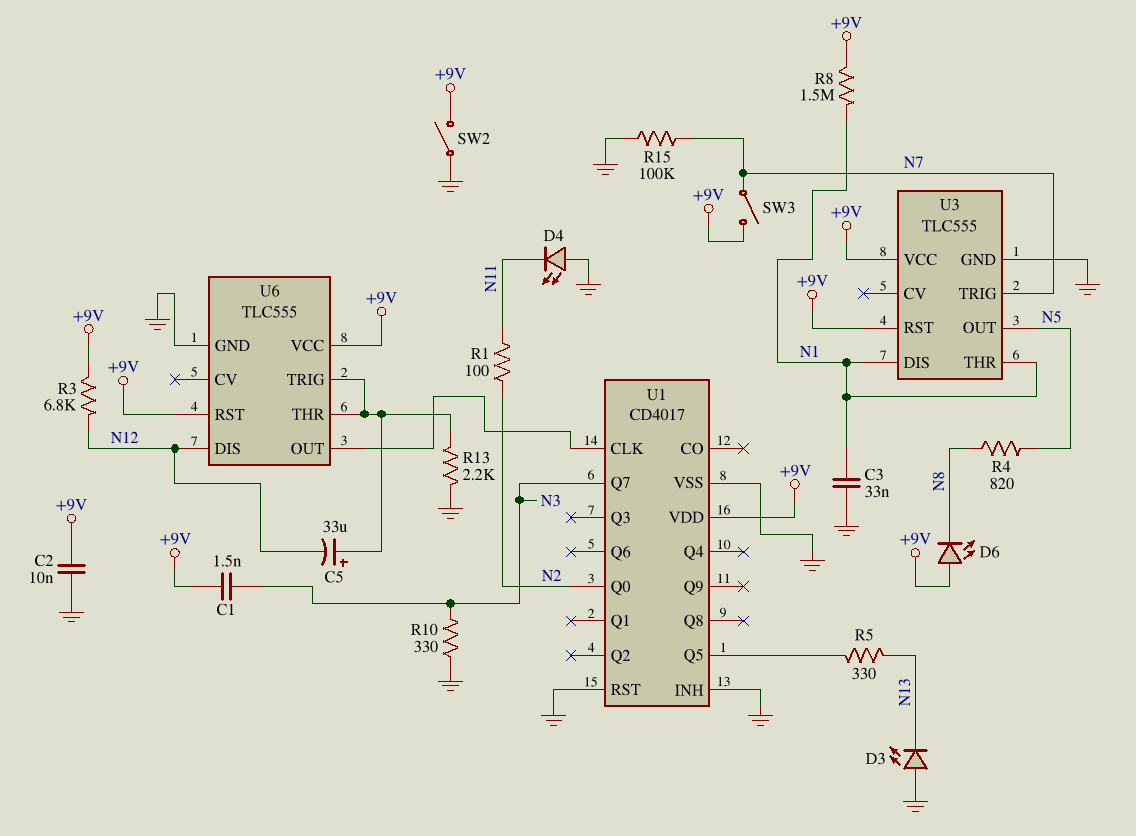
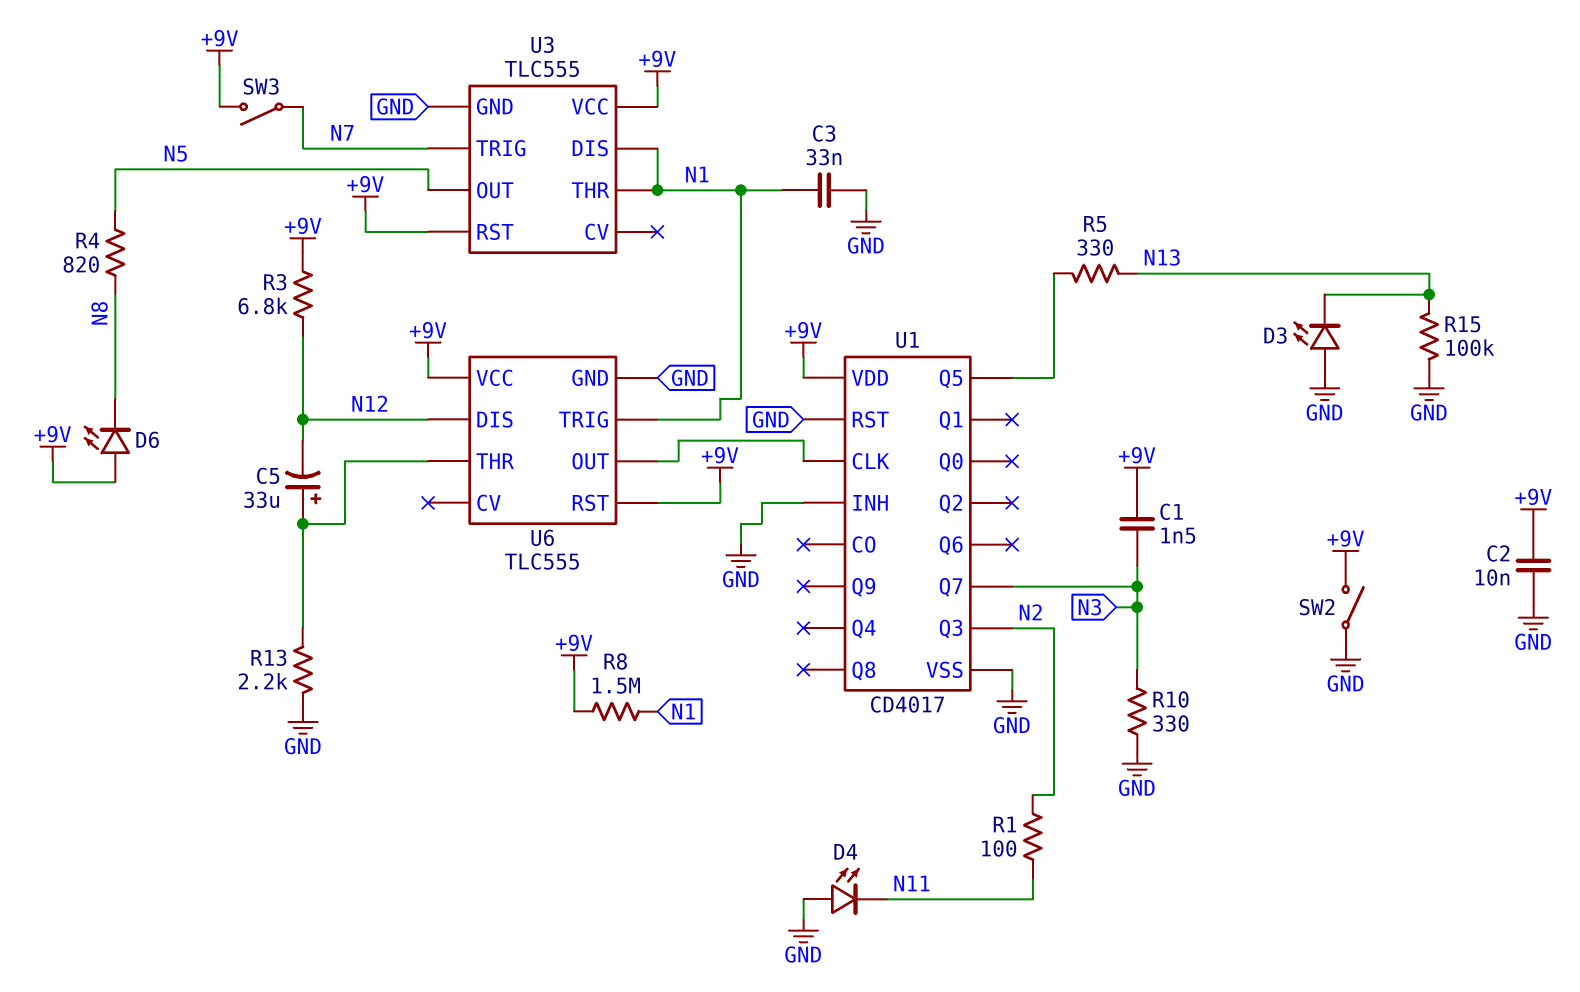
R15: 100k (GND, N7) -> 100k (GND, N13)
U1 pin Q0: N2 -> none
U1 pin Q3: none -> N2
U6 pin TRIG: U6/THR -> N1

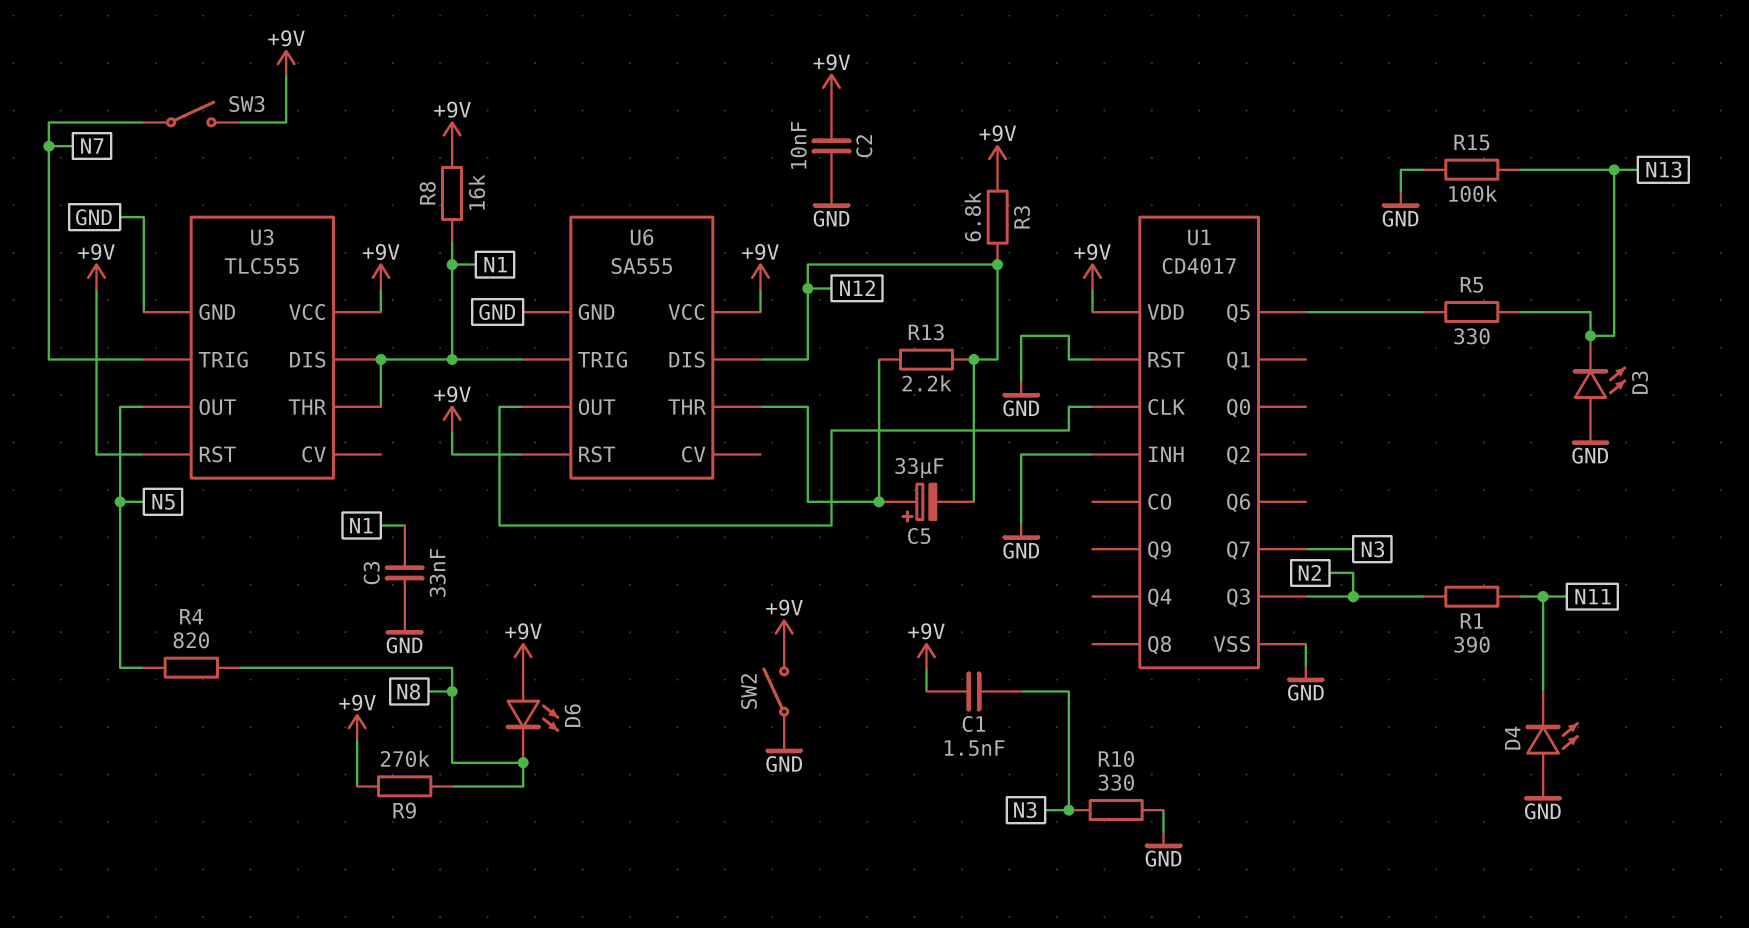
R1: 100 (N2, N11) -> 390 (N2, N11)
R8: 1.5M (+9V, N1) -> 16k (+9V, N1)
R9: none -> 270k (+9V, N8)
R13: 2.2k (GND, U6/THR) -> 2.2k (N12, U6/THR)
U6: TLC555 -> SA555

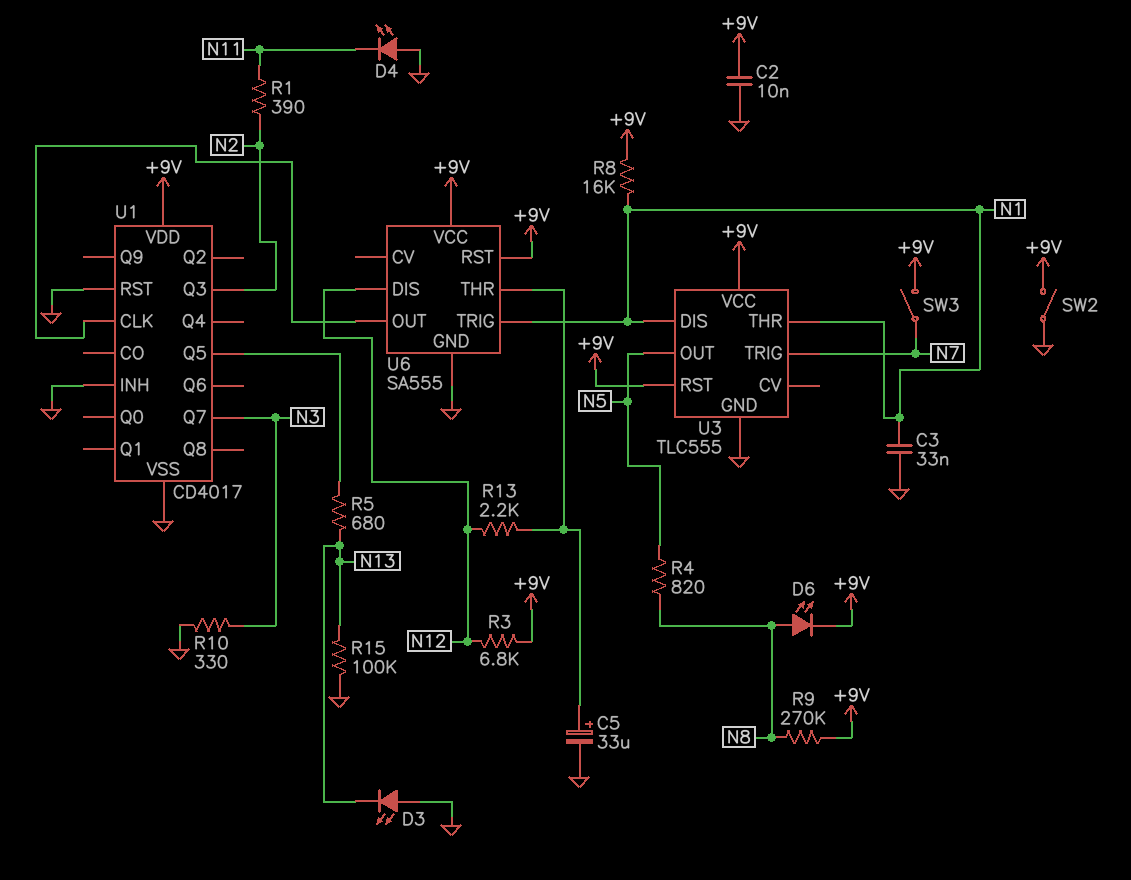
C1: 1.5nF (+9V, N3) -> none
C5: 33uF (plus U6/THR, minus N12) -> 33uF (plus U6/THR, minus GND)
D6: LED (A +9V, K N8) -> LED (A N8, K +9V)
R5: 330 (N13, U1/Q5) -> 680 (N13, U1/Q5)

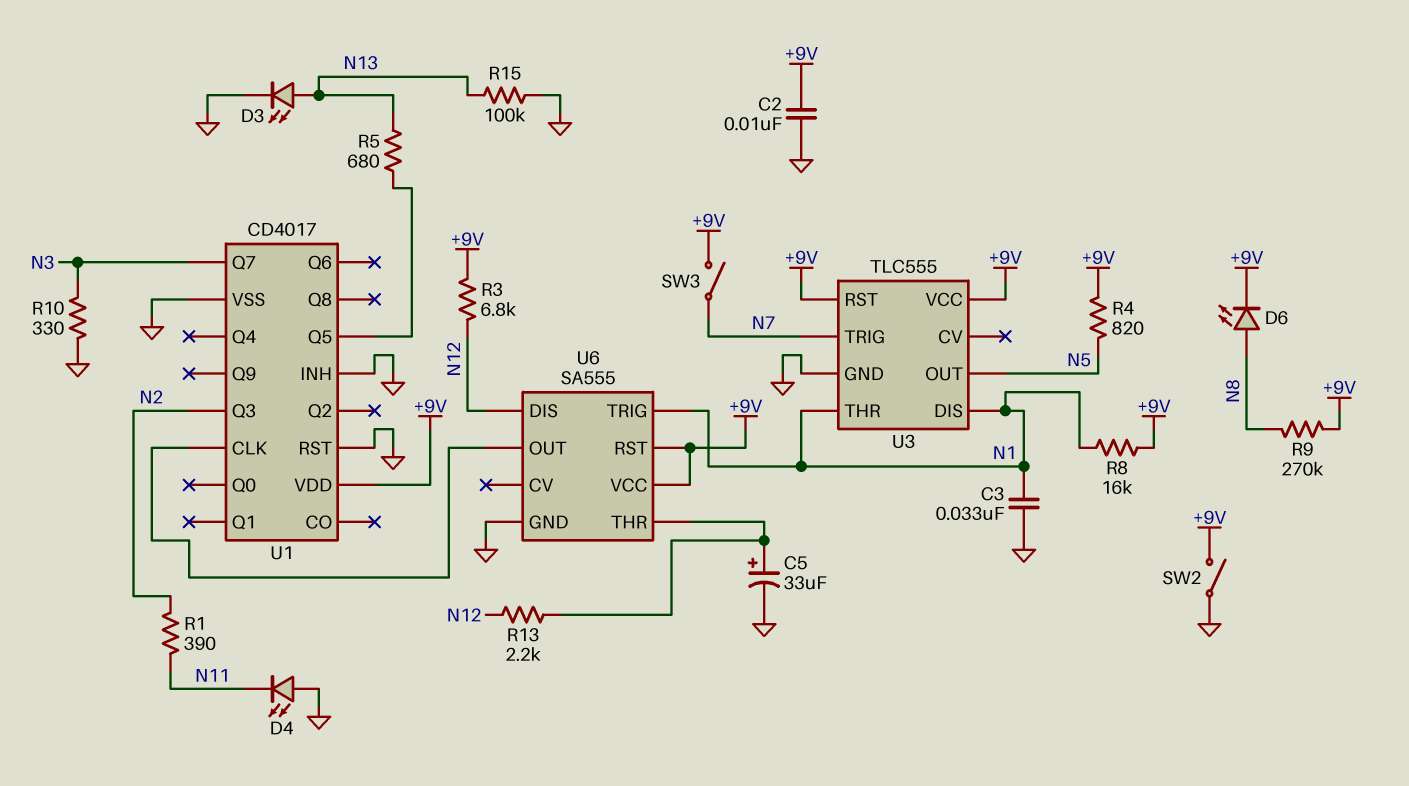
D3: LED (A GND, K N13) -> LED (A N13, K GND)
R4: 820 (N5, N8) -> 820 (+9V, N5)

